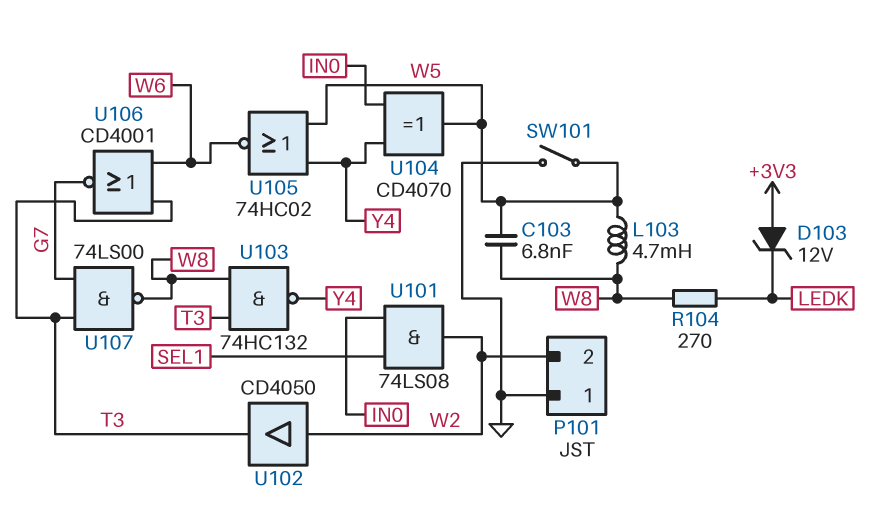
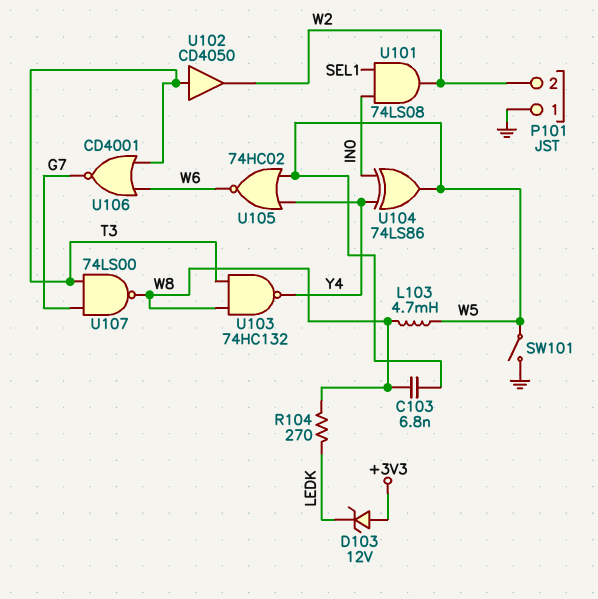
U102: buffer CD4050 (in W2, out T3) -> buffer CD4050 (in T3, out W2)
U104: XOR CD4070 (in IN0, in Y4, out W5) -> XOR 74LS86 (in IN0, in Y4, out W5)

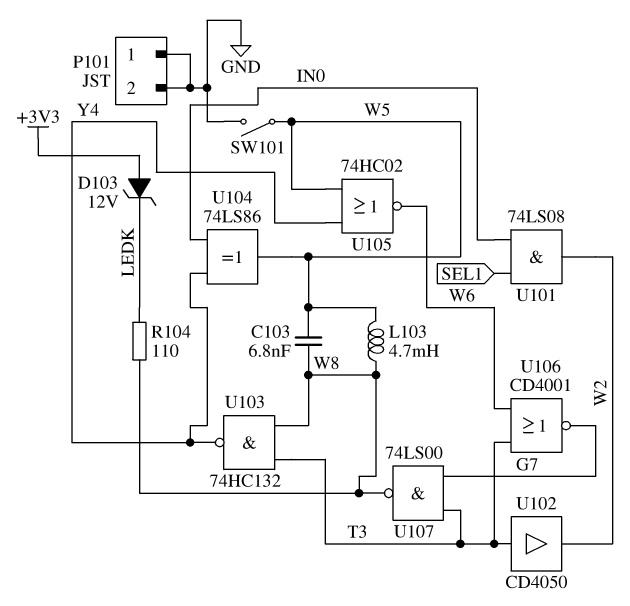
P101 pin 2: W2 -> GND
R104: 270 (LEDK, W8) -> 110 (LEDK, W8)

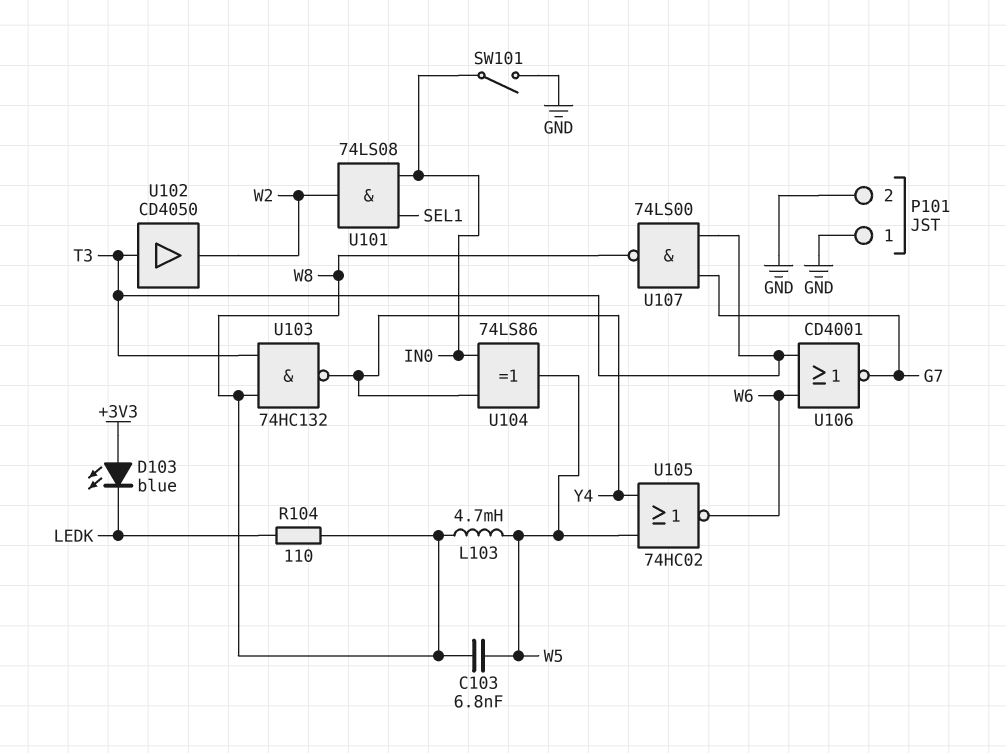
D103: zener 12V (A +3V3, K LEDK) -> LED blue (A +3V3, K LEDK)
SW101: switch (GND, W5) -> switch (GND, IN0)

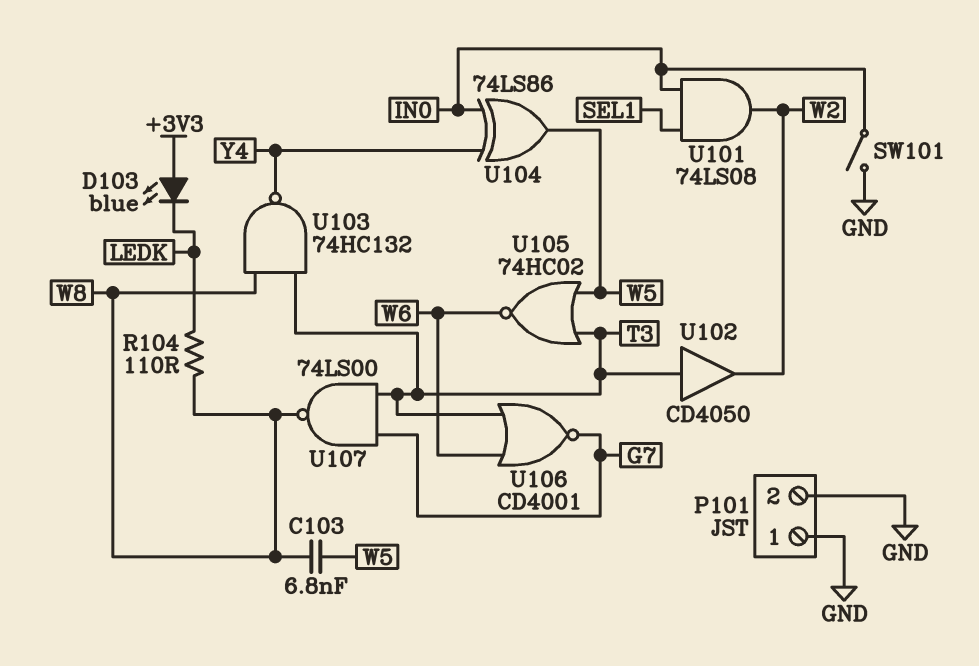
L103: 4.7mH (W5, W8) -> none
U105: NOR 74HC02 (in W5, in Y4, out W6) -> NOR 74HC02 (in T3, in W5, out W6)

